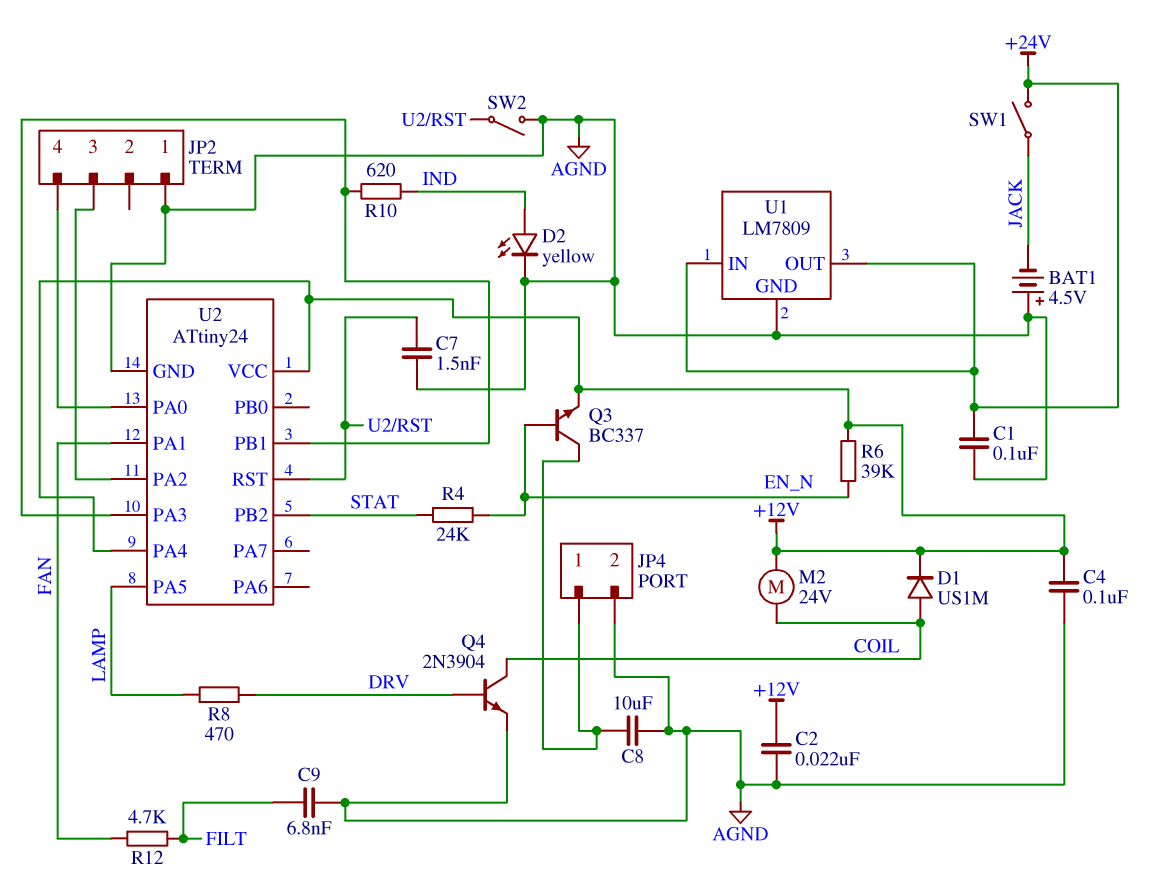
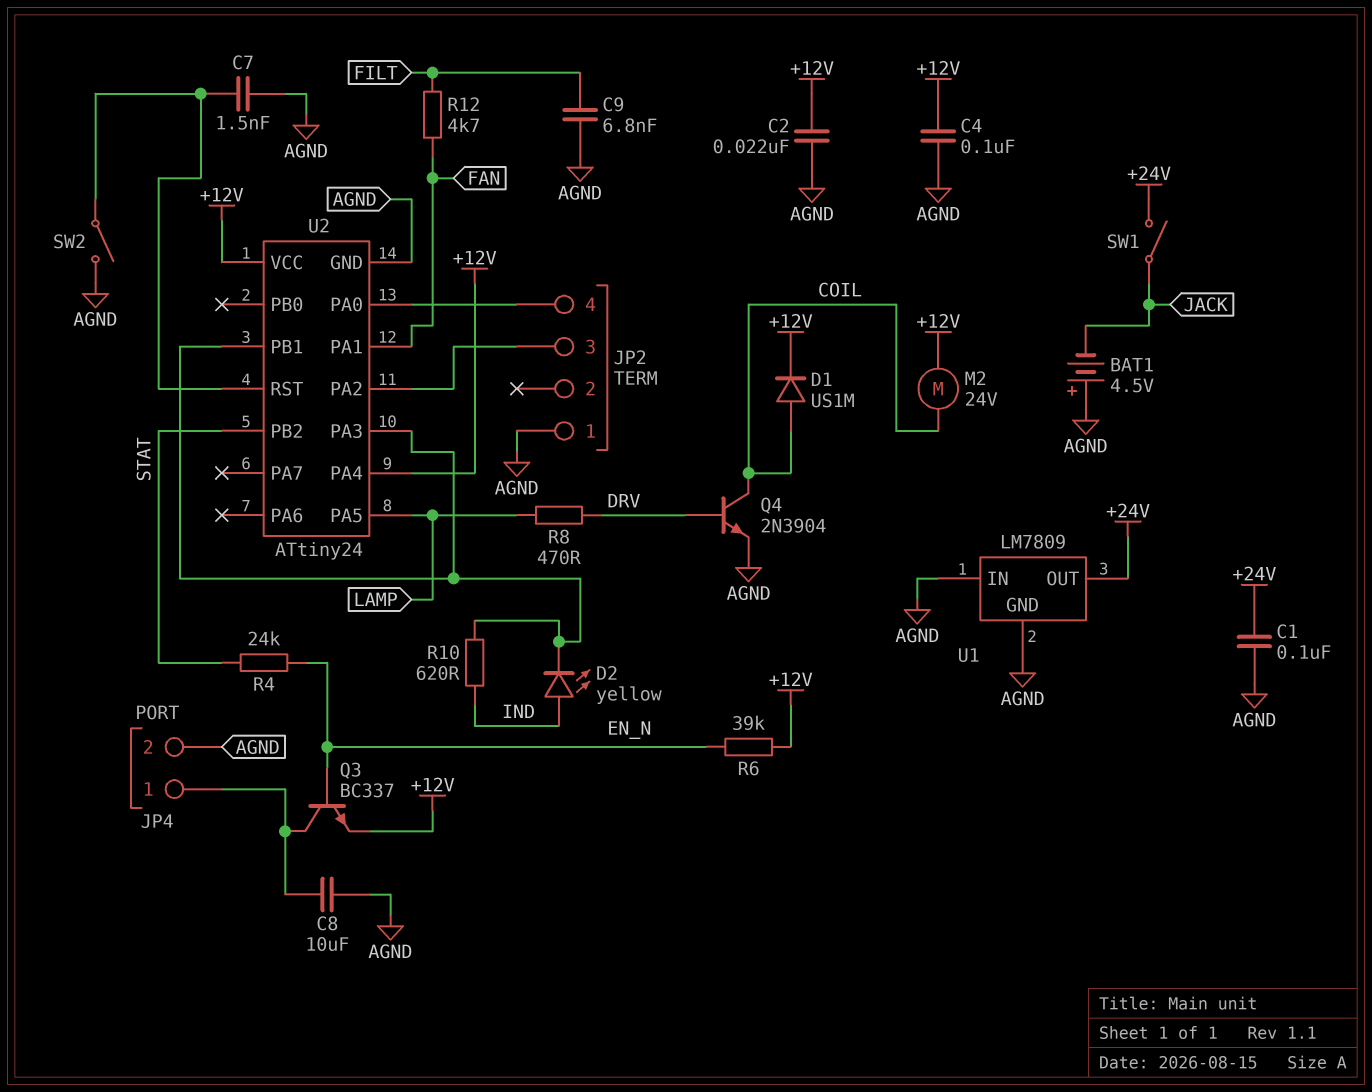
D2: LED yellow (A IND, K AGND) -> LED yellow (A IND, K U2/PA3)
U1 pin IN: +24V -> AGND

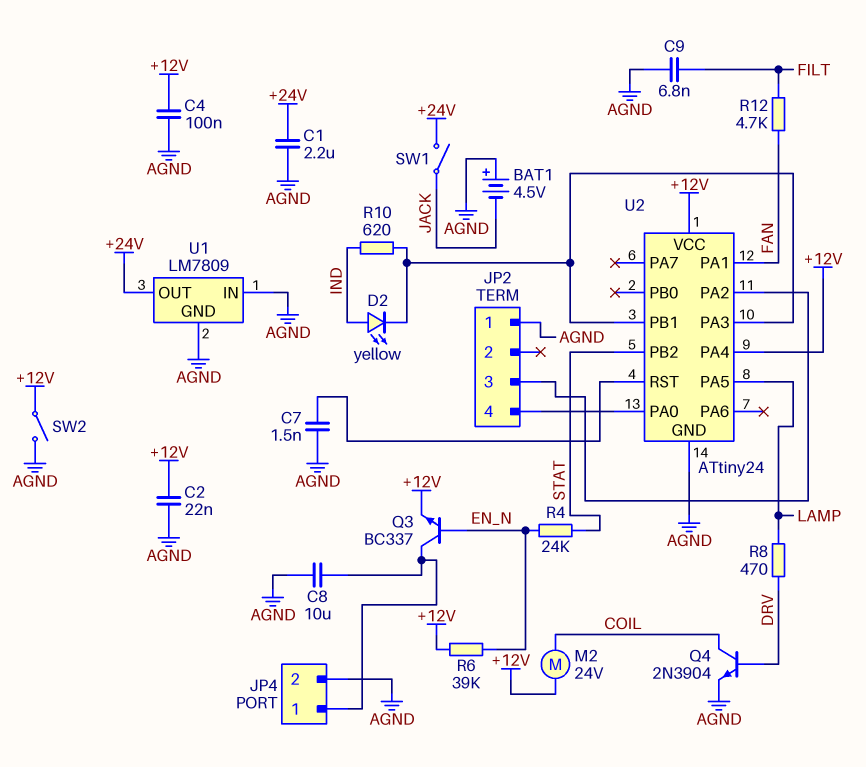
C1: 100nF (+24V, AGND) -> 2.2uF (+24V, AGND)
D1: diode US1M (A COIL, K +12V) -> none
SW2: switch (AGND, U2/RST) -> switch (+12V, AGND)

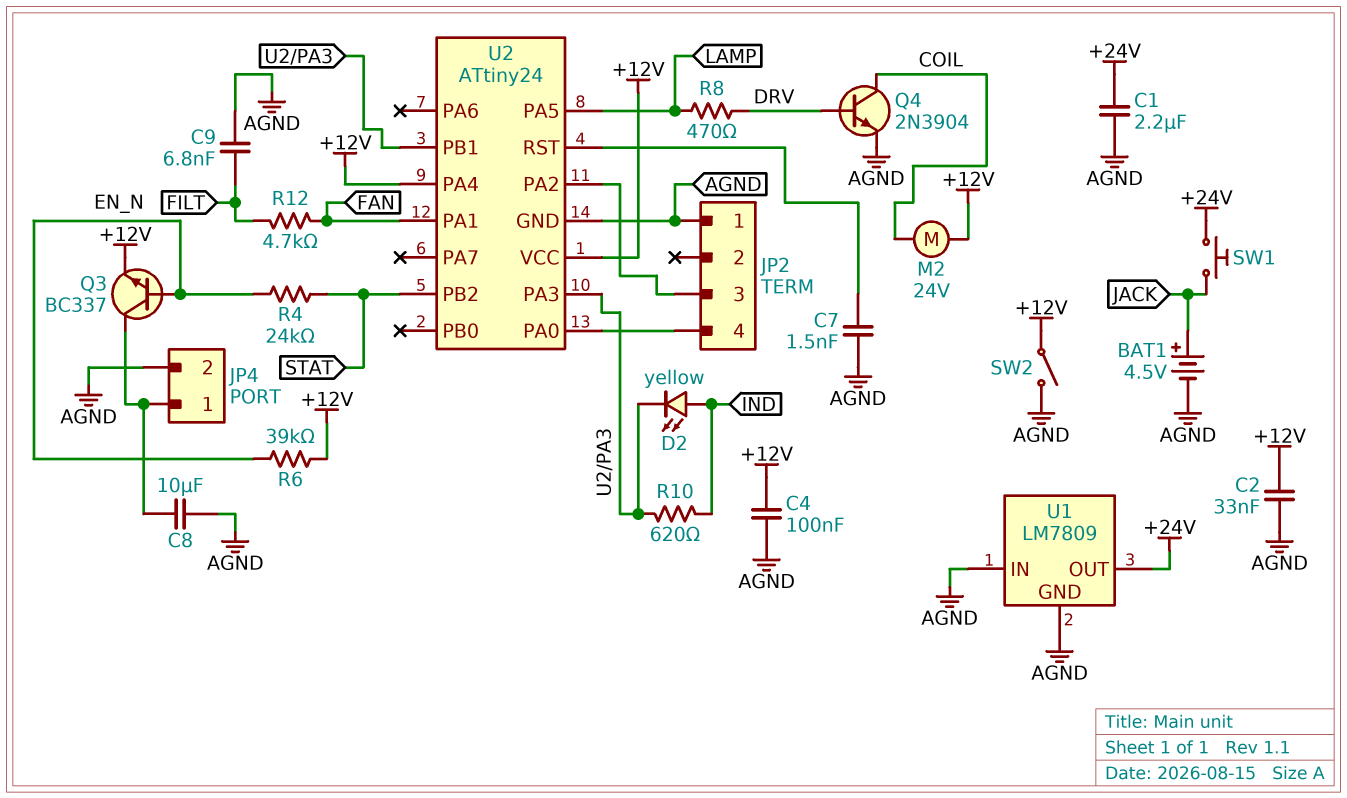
BAT1: 4.5V (plus AGND, minus JACK) -> 4.5V (plus JACK, minus AGND)
C2: 22nF (+12V, AGND) -> 33nF (+12V, AGND)
SW1: switch (+24V, JACK) -> button (+24V, JACK)

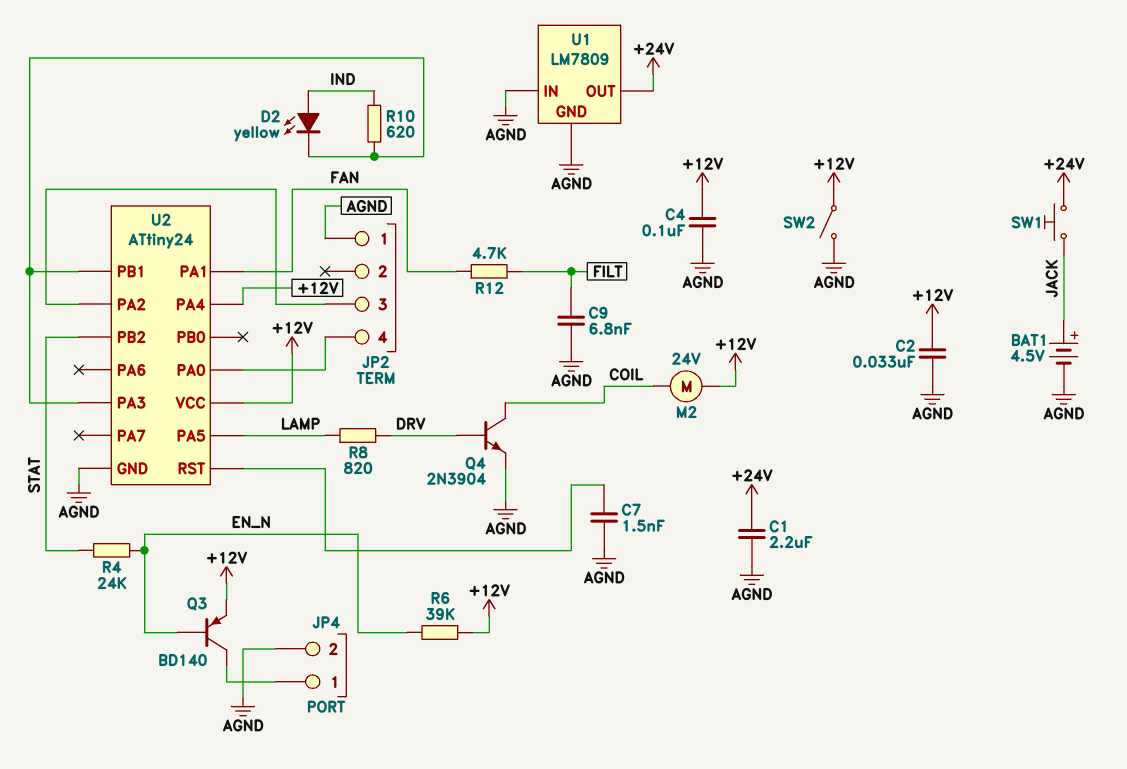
C8: 10uF (AGND, JP4/1) -> none
Q3: NPN BC337 (B EN_N, C JP4/1, E +12V) -> PNP BD140 (B EN_N, C JP4/1, E +12V)
R8: 470 (DRV, LAMP) -> 820 (DRV, LAMP)

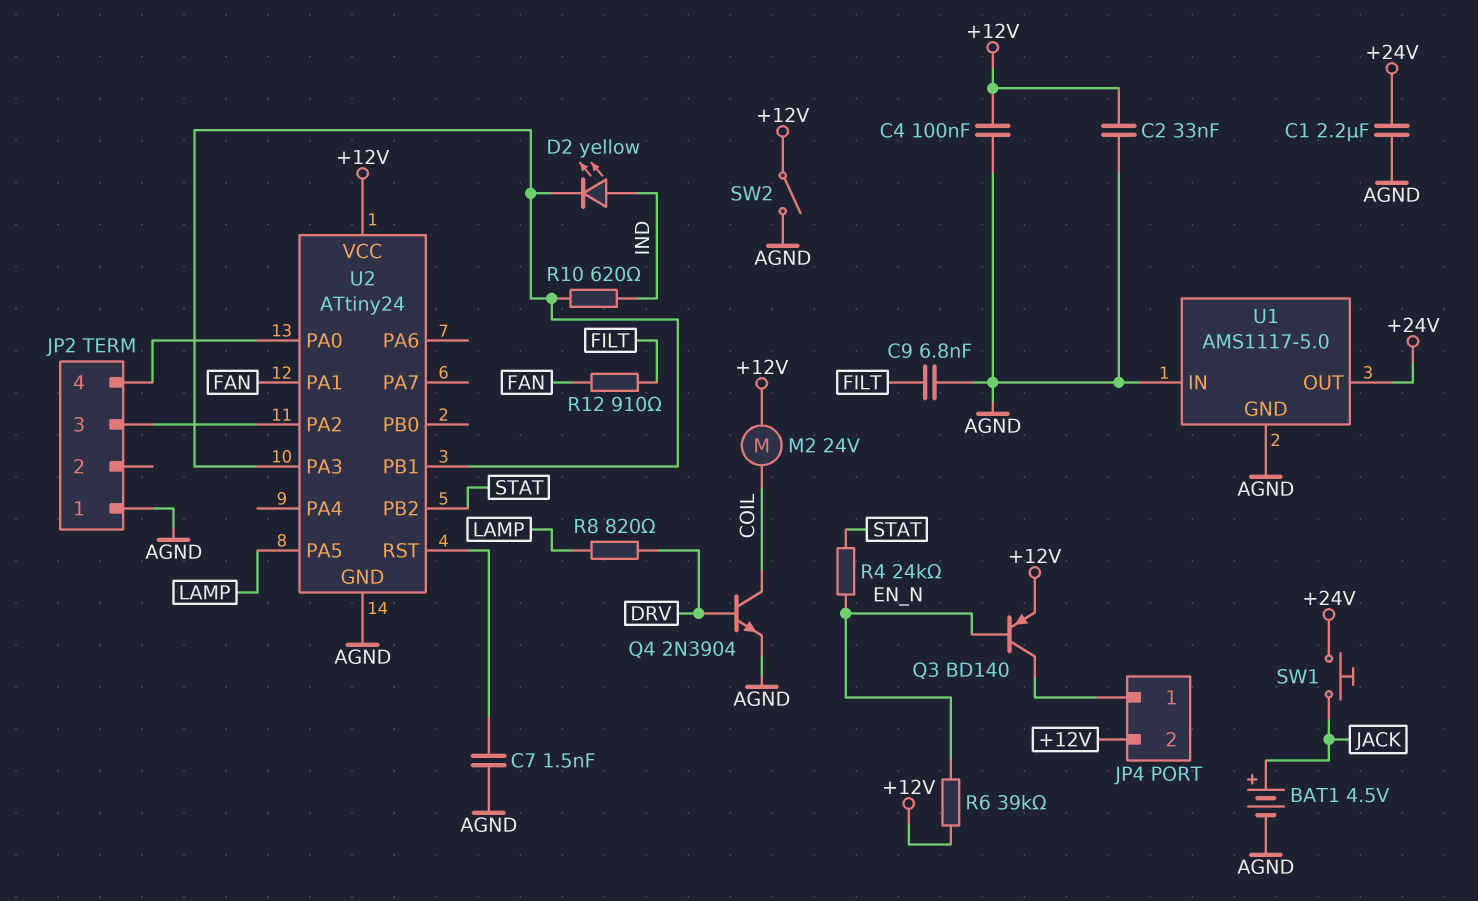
JP4 pin 2: AGND -> +12V
R12: 4.7k (FAN, FILT) -> 910 (FAN, FILT)
U1: LM7809 -> AMS1117-5.0
U2 pin PA4: +12V -> none

